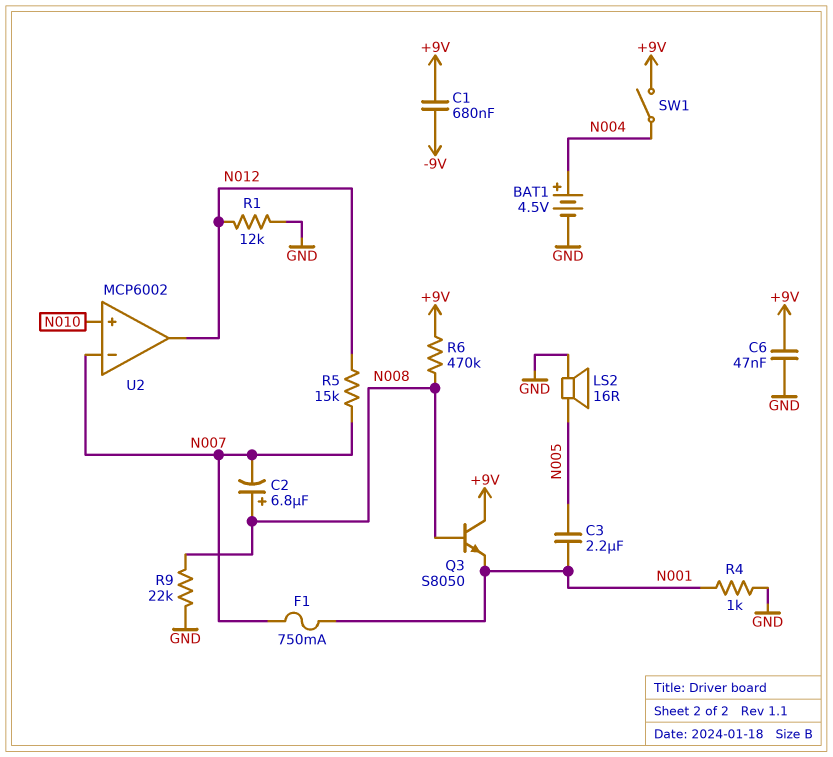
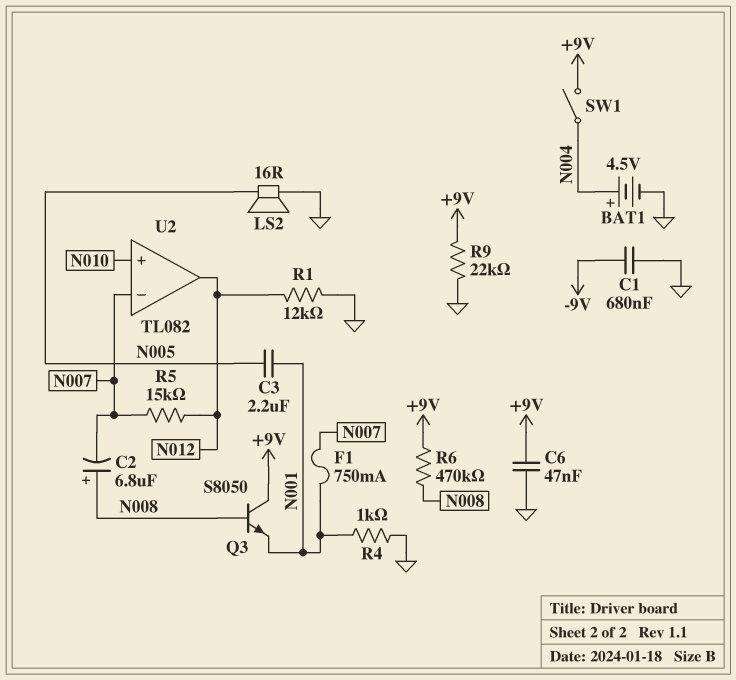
C1: 680nF (+9V, -9V) -> 680nF (-9V, GND)
R9: 22k (GND, N008) -> 22k (+9V, GND)
U2: MCP6002 -> TL082

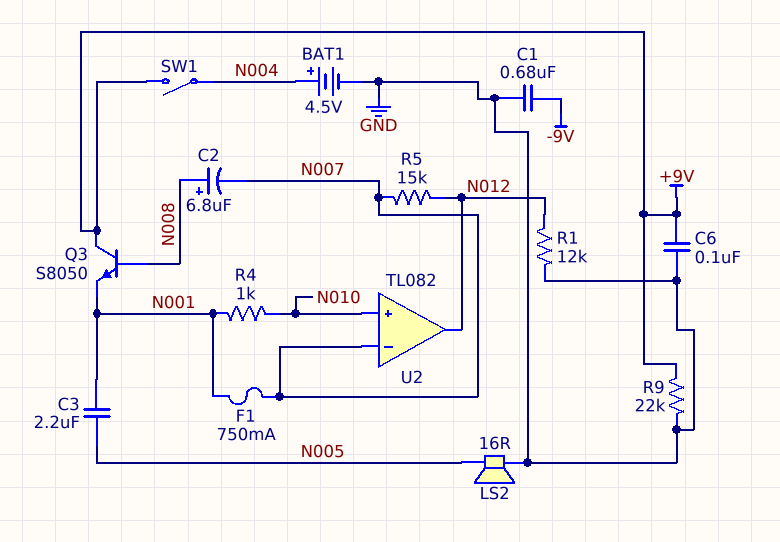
C6: 47nF (+9V, GND) -> 100nF (+9V, GND)
R4: 1k (GND, N001) -> 1k (N001, N010)
R6: 470k (+9V, N008) -> none

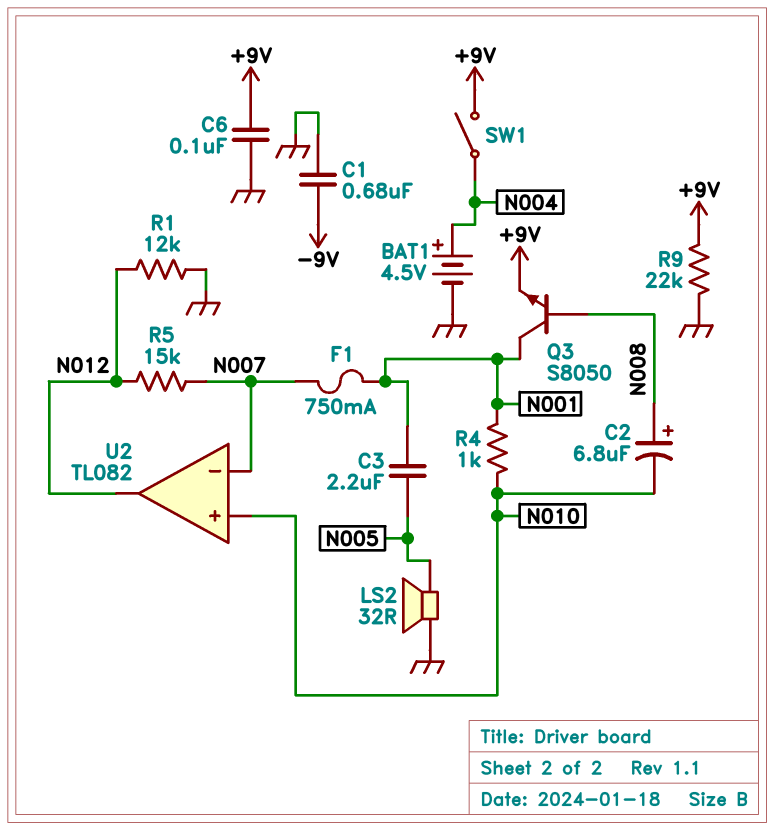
C2: 6.8uF (plus N008, minus N007) -> 6.8uF (plus N008, minus N010)
LS2: speaker 16R (GND, N005) -> speaker 32R (GND, N005)
Q3: NPN S8050 (B N008, C +9V, E N001) -> NPN S8050 (B N008, C N001, E +9V)

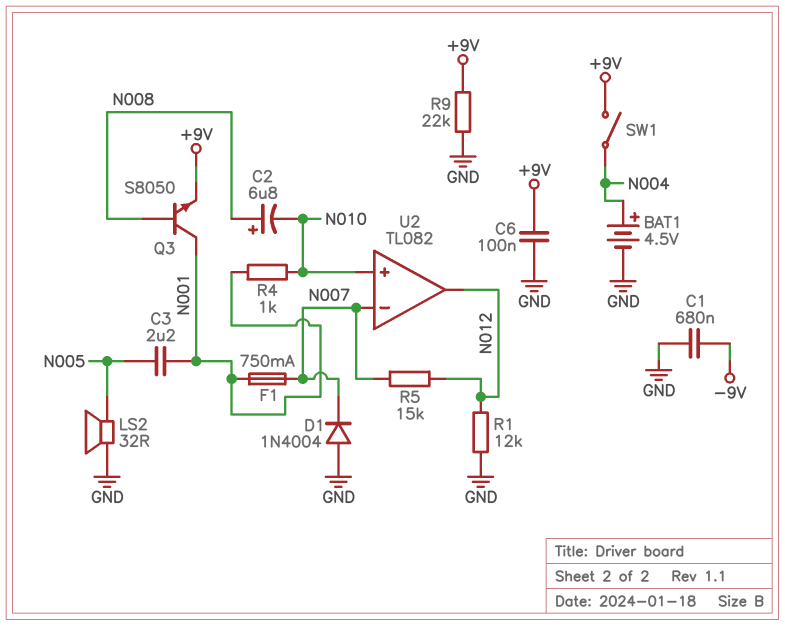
D1: none -> diode 1N4004 (A GND, K N007)

